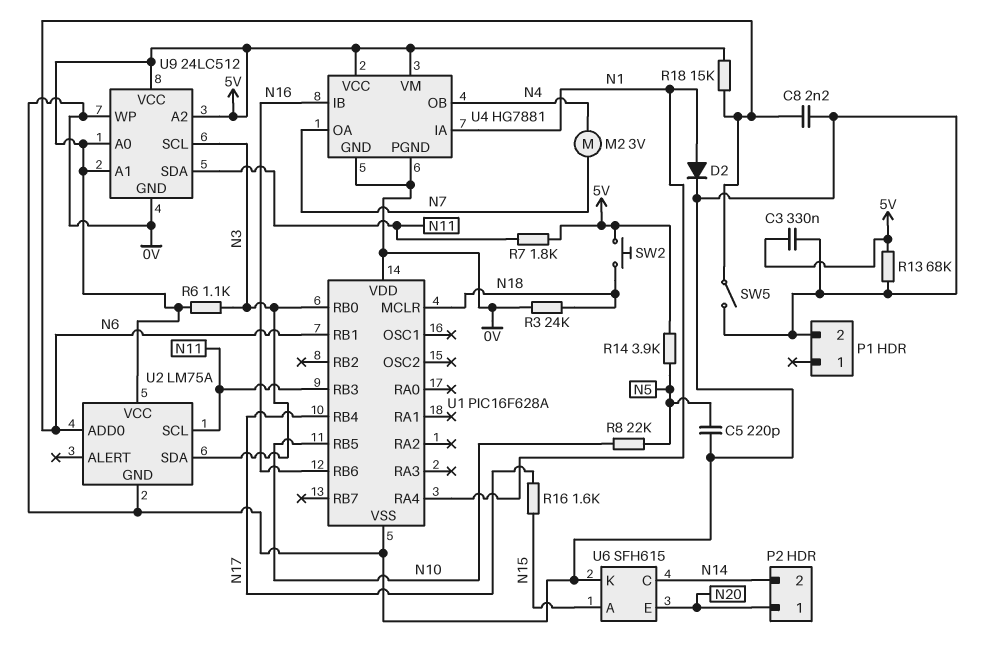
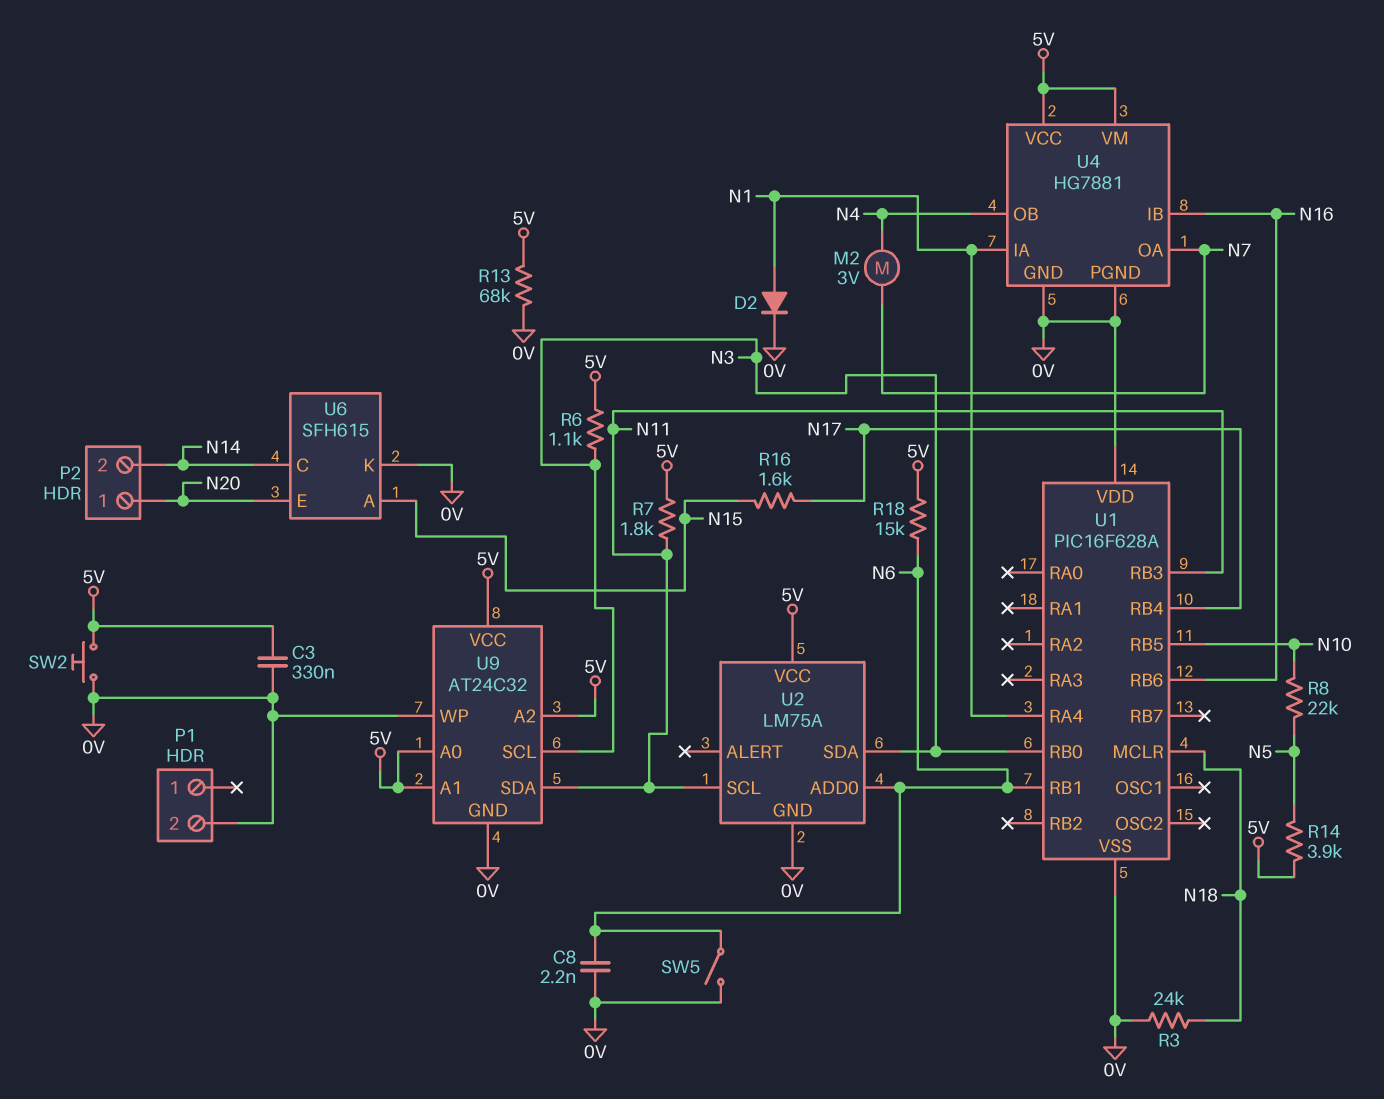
C5: 220pF (0V, N5) -> none
SW2: button (5V, N18) -> button (0V, 5V)
U9: 24LC512 -> AT24C32

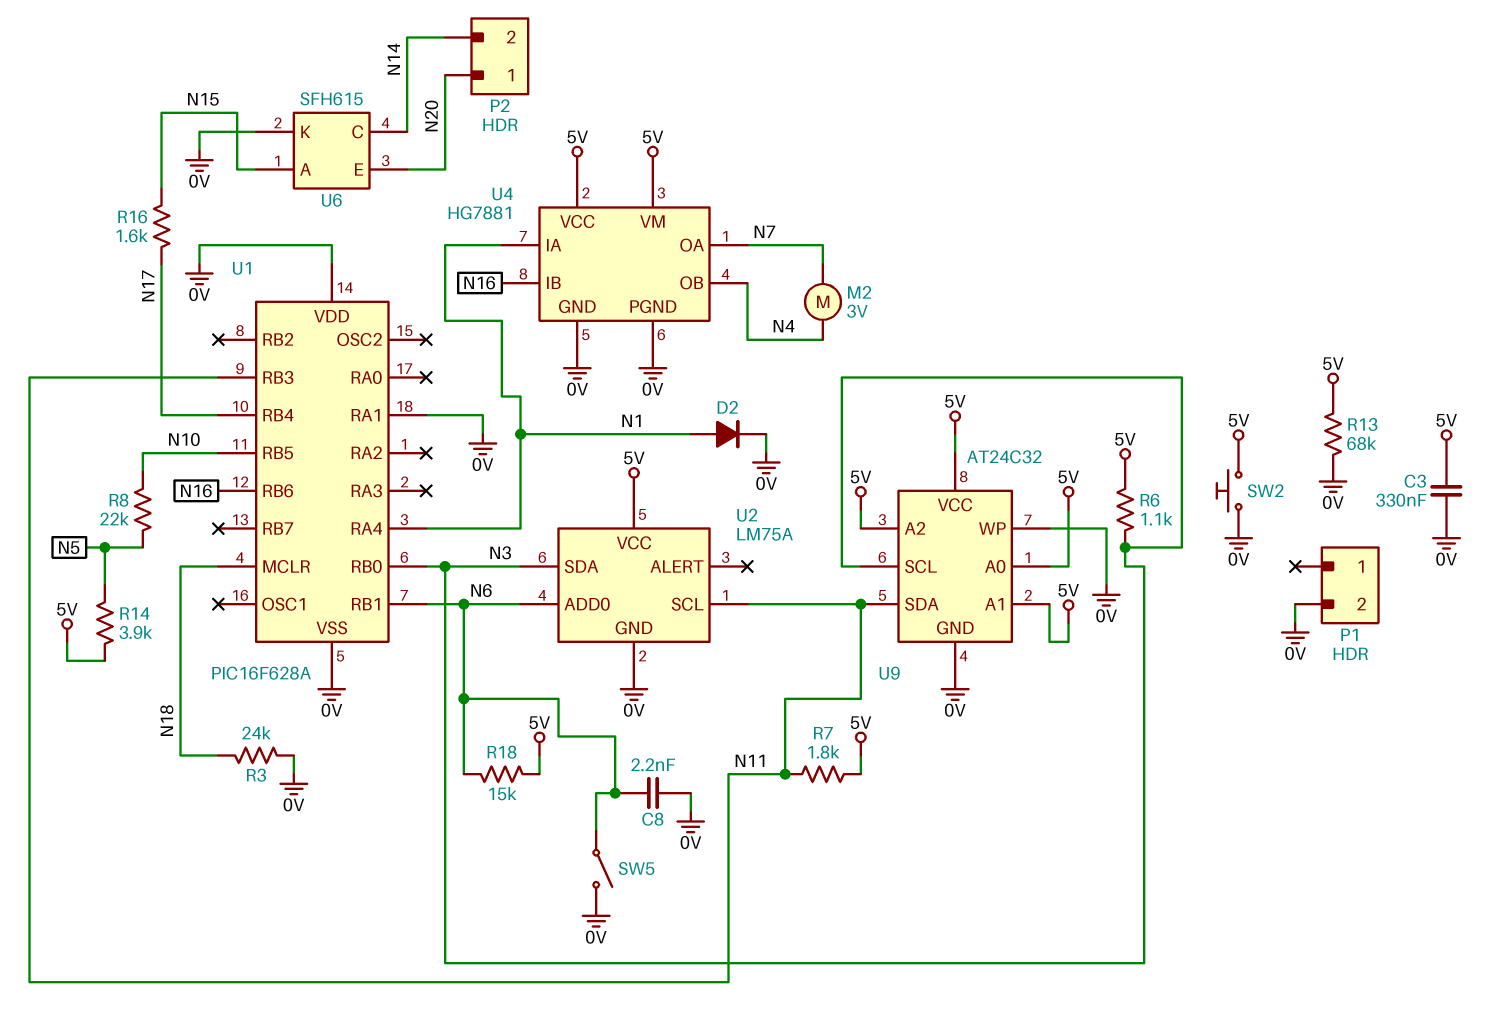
U1 pin RA1: none -> 0V

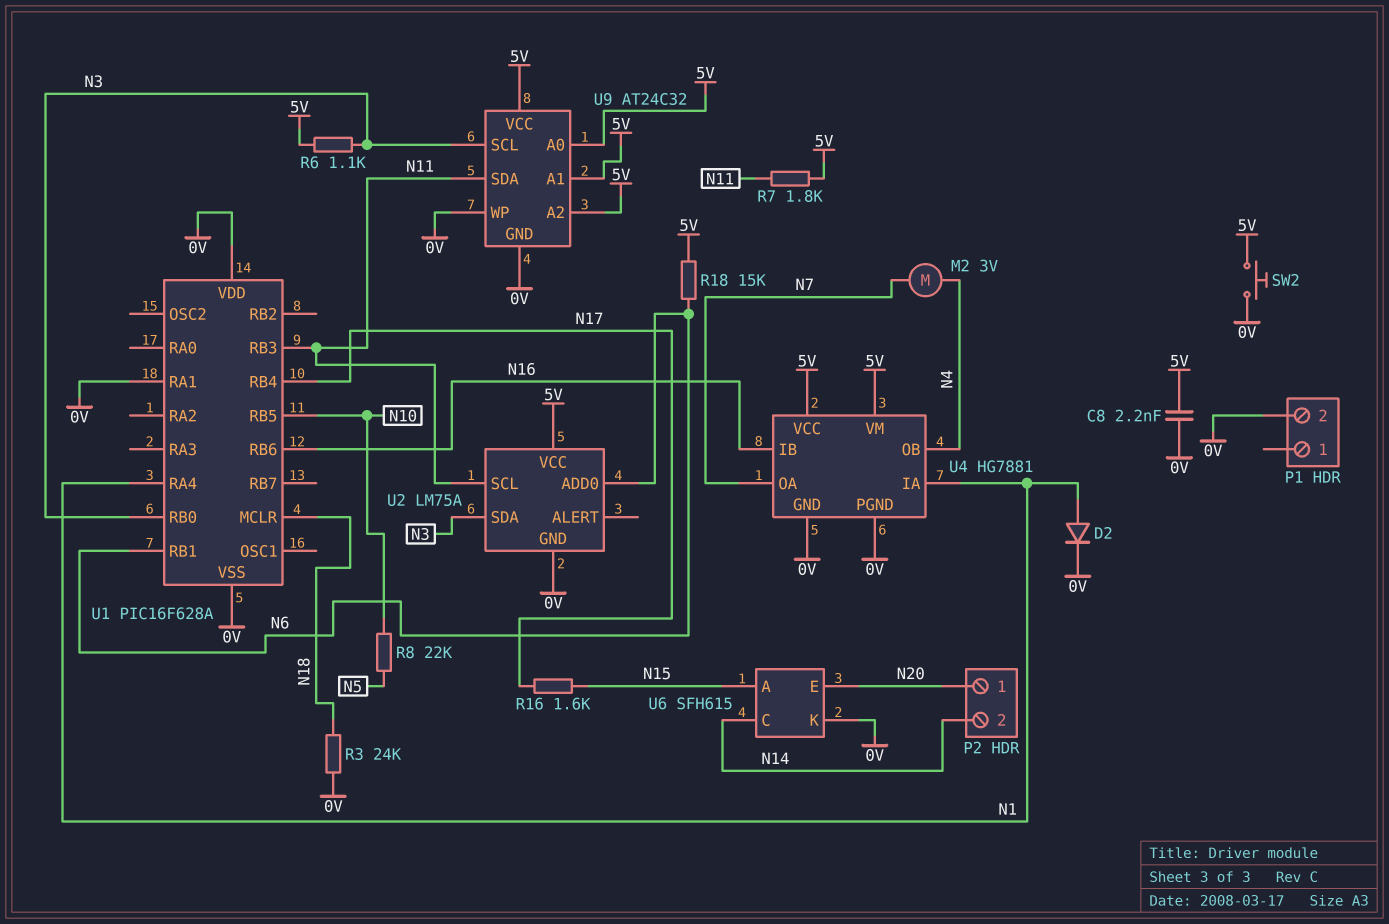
C3: 330nF (0V, 5V) -> none
C8: 2.2nF (0V, N6) -> 2.2nF (0V, 5V)
R13: 68k (0V, 5V) -> none
R14: 3.9k (5V, N5) -> none
SW5: switch (0V, N6) -> none

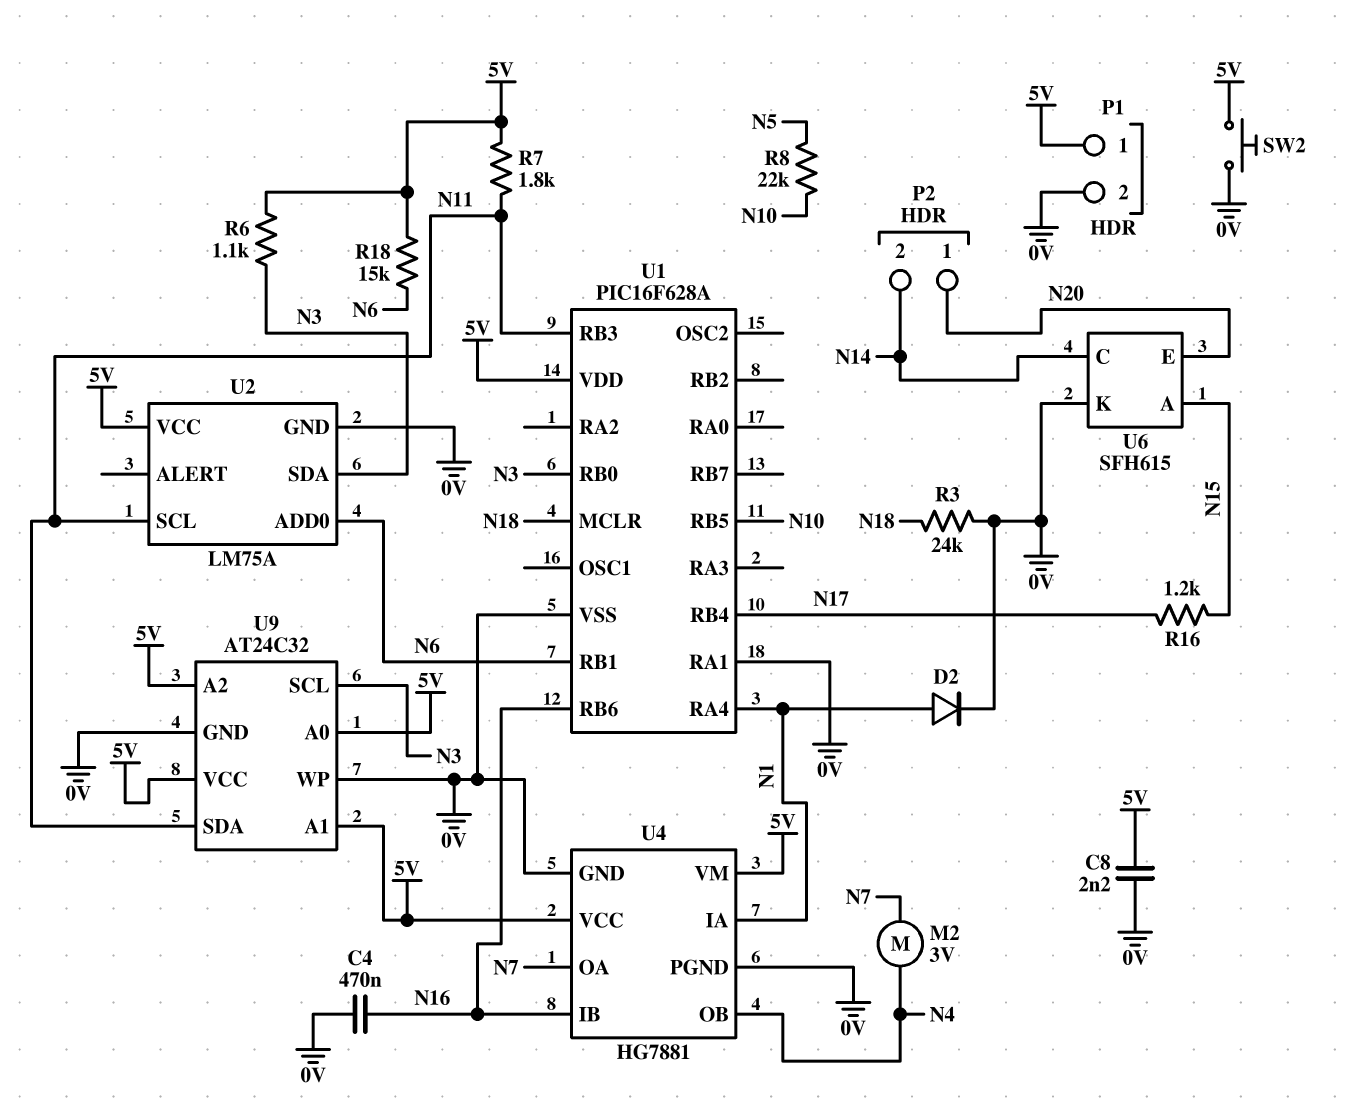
C4: none -> 470nF (0V, N16)
P1 pin 1: none -> 5V
R16: 1.6k (N15, N17) -> 1.2k (N15, N17)
U1 pin VDD: 0V -> 5V

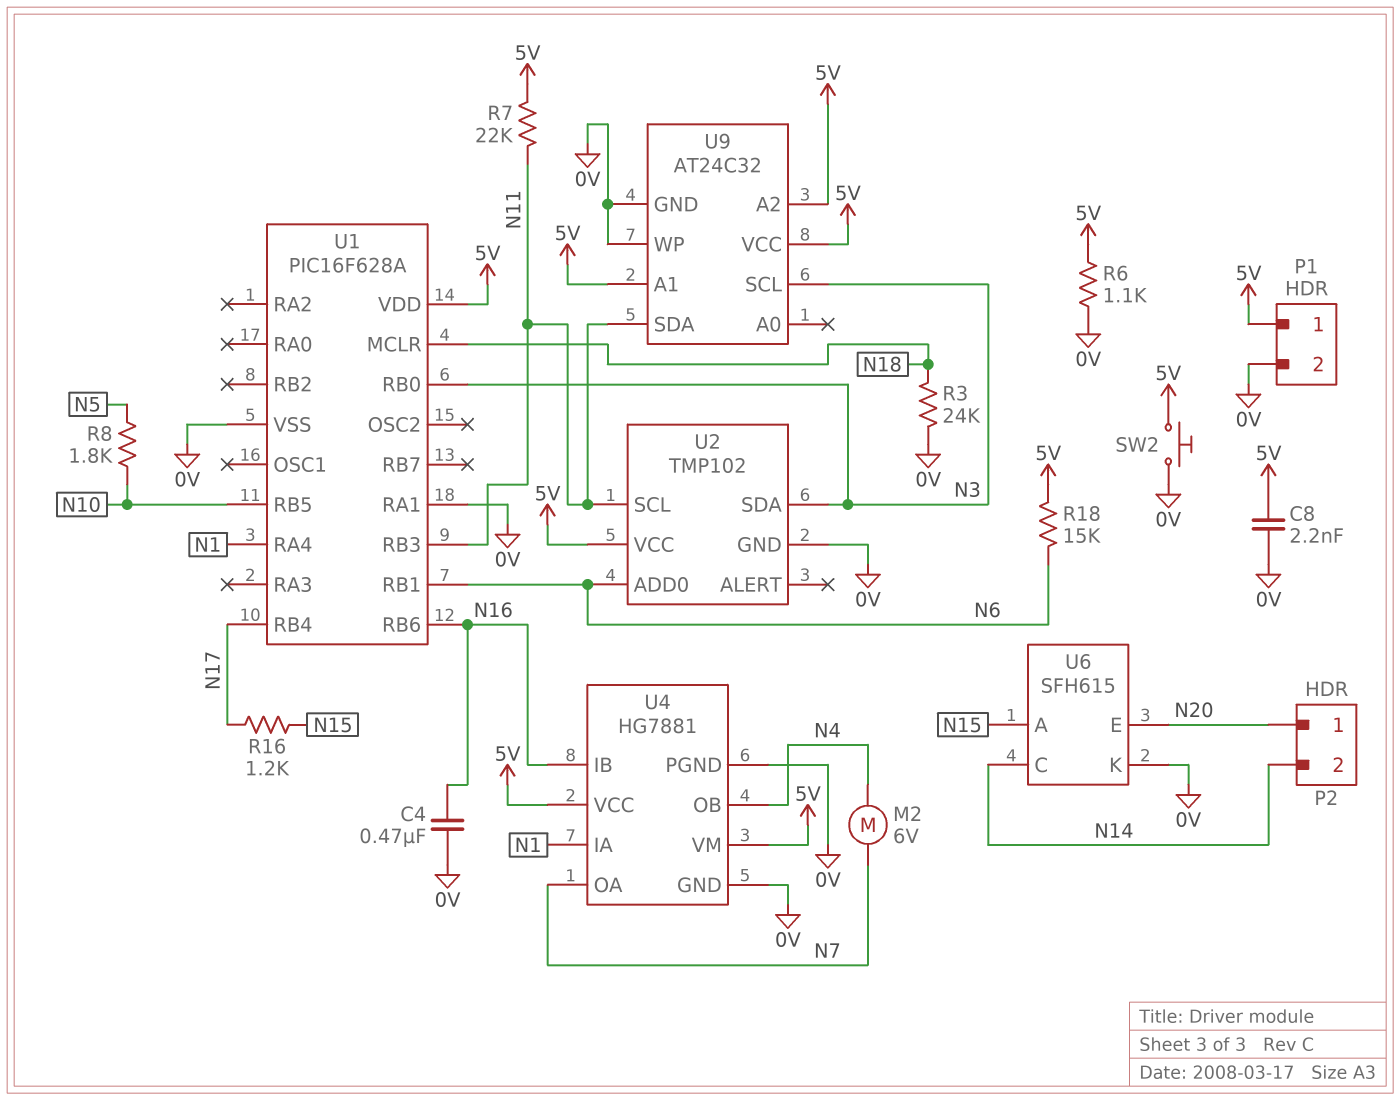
D2: diode (A N1, K 0V) -> none
M2: motor 3V (N4, N7) -> motor 6V (N4, N7)
R6: 1.1k (5V, N3) -> 1.1k (0V, 5V)
R7: 1.8k (5V, N11) -> 22k (5V, N11)
R8: 22k (N5, N10) -> 1.8k (N5, N10)
U2: LM75A -> TMP102
U9 pin A0: 5V -> none

